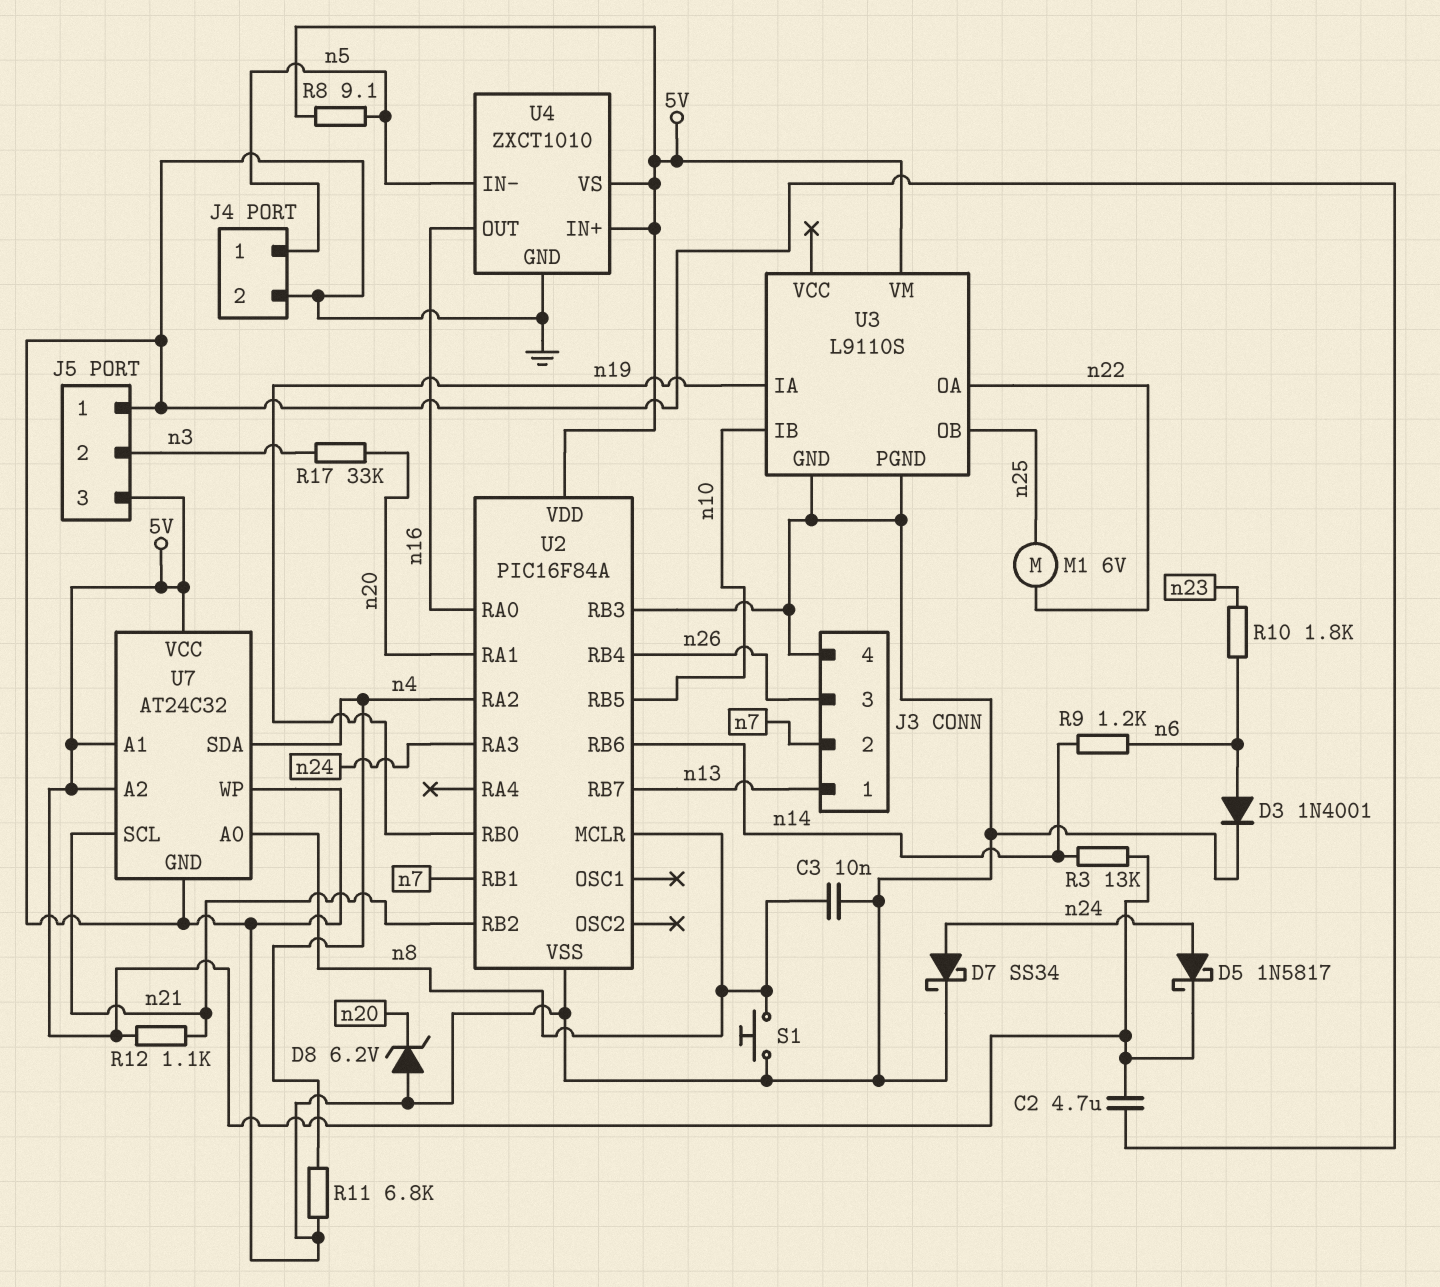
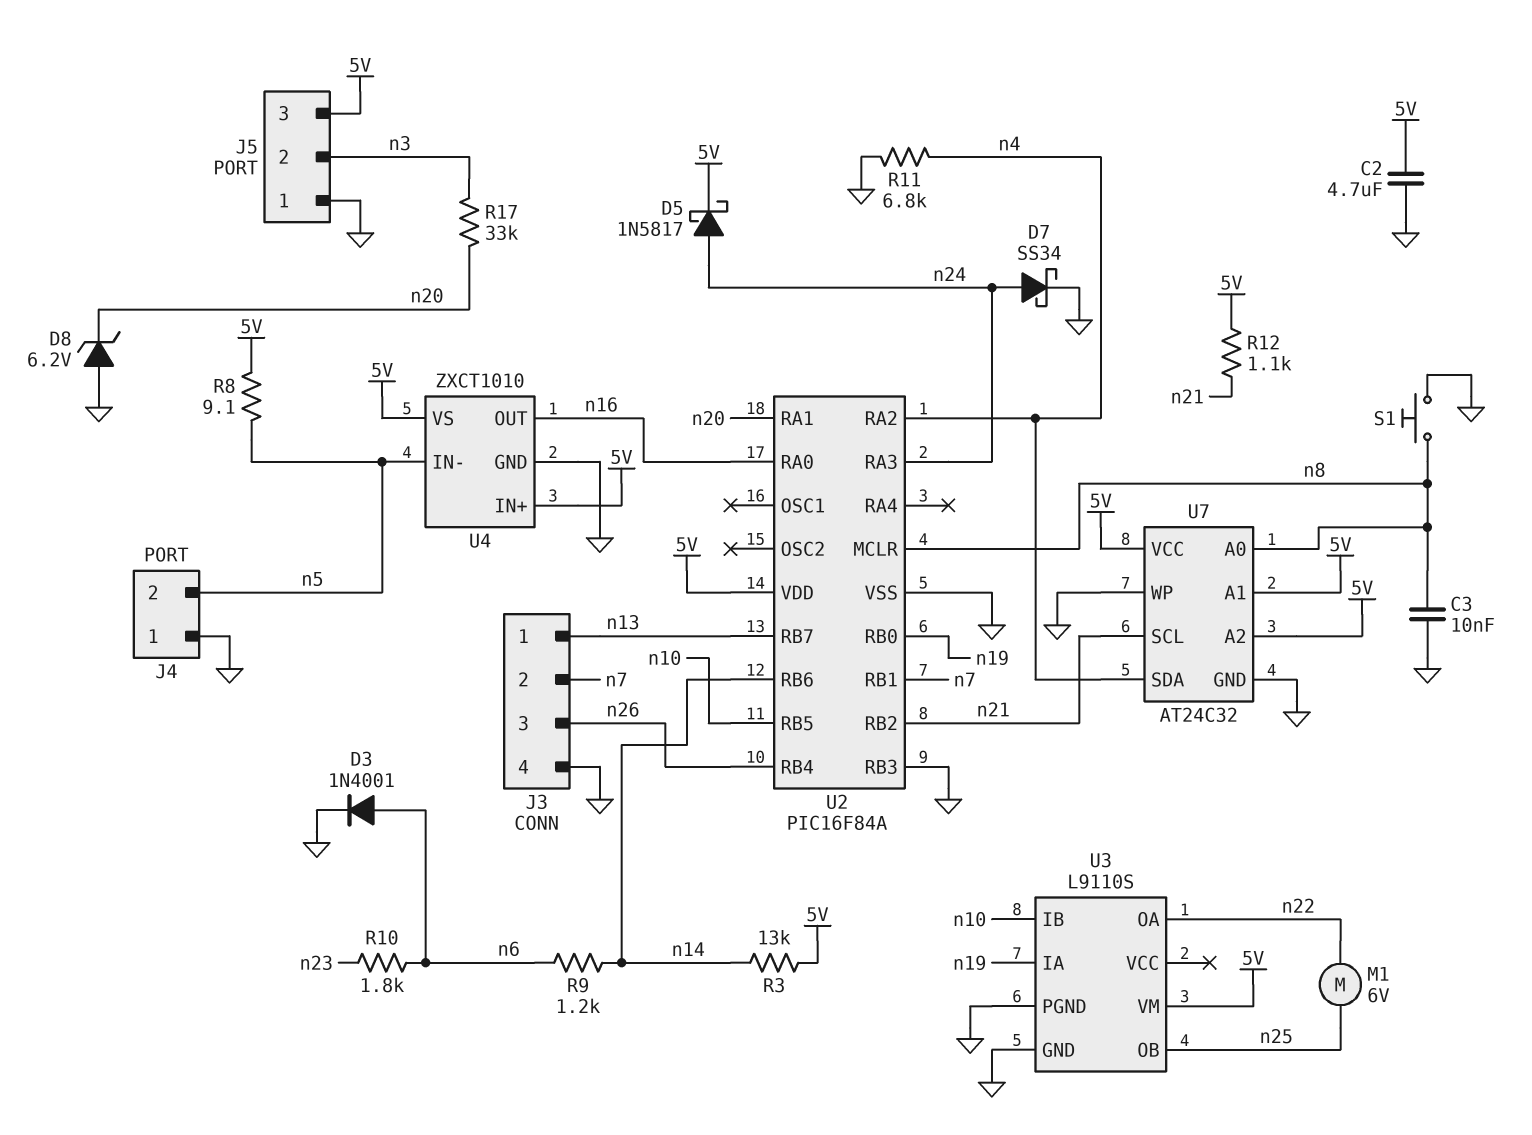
J4 pin 1: n5 -> GND
J4 pin 2: GND -> n5

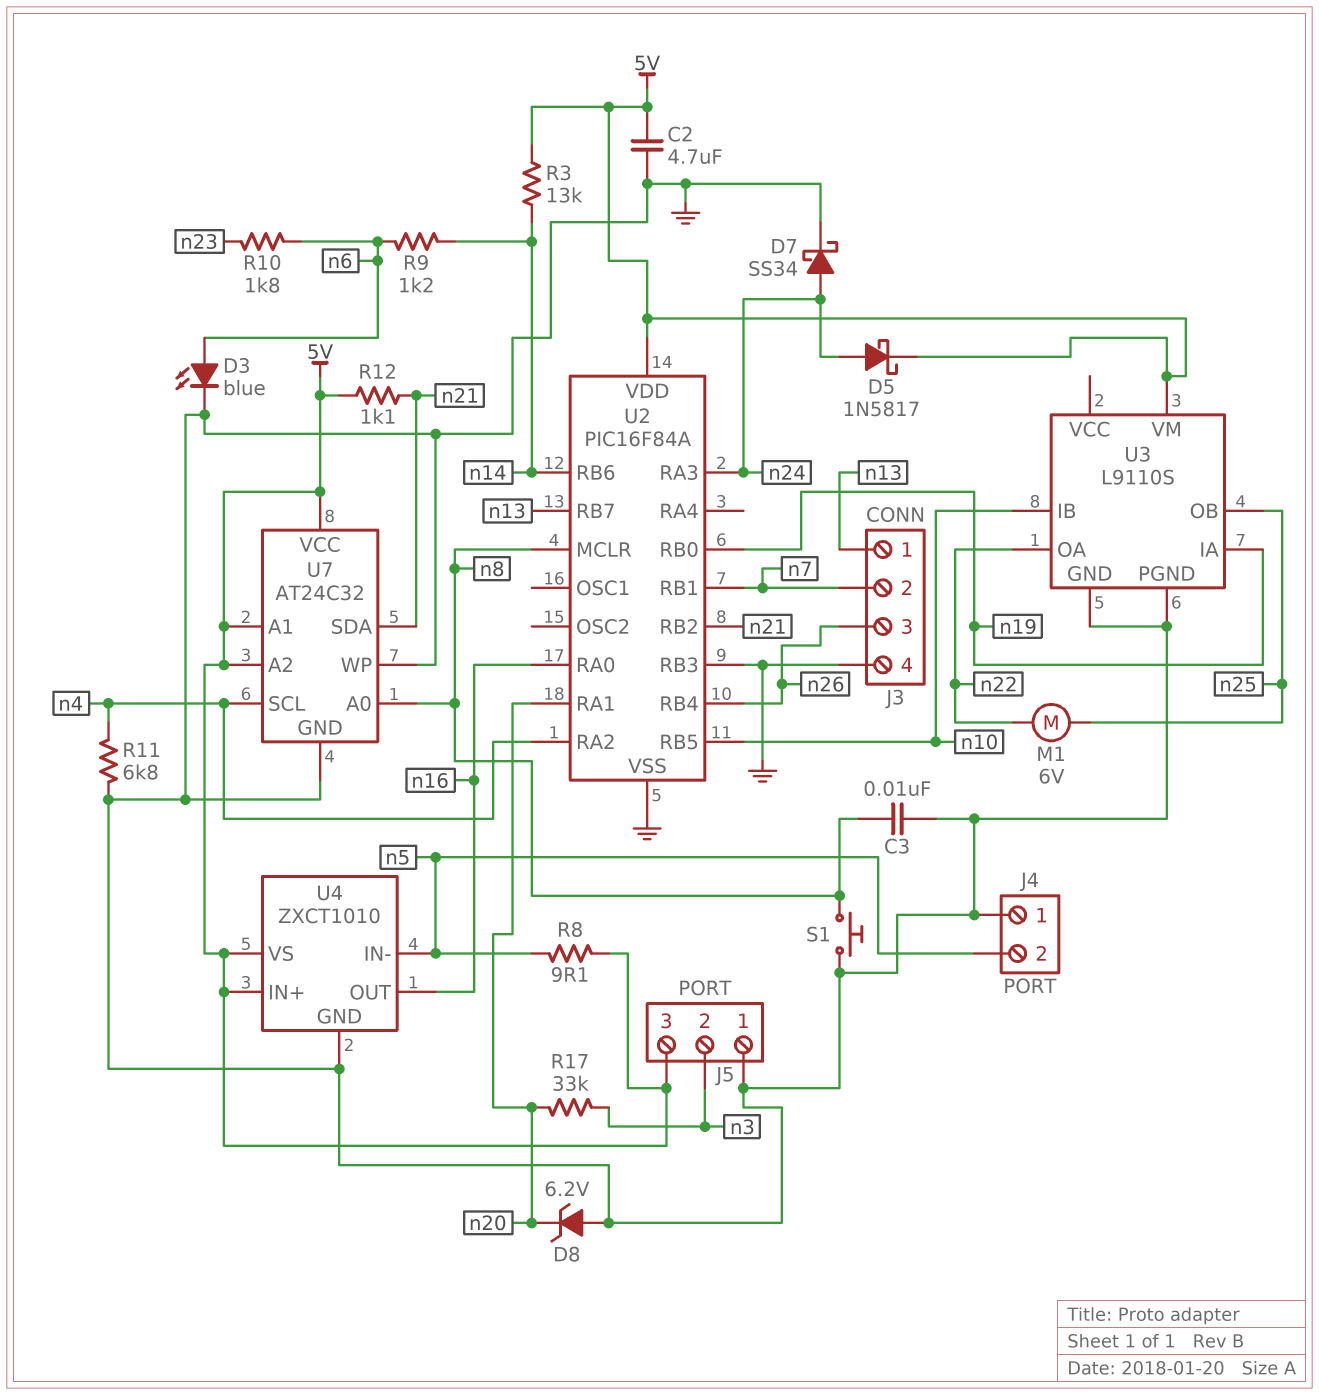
D3: diode 1N4001 (A n6, K GND) -> LED blue (A n6, K GND)
U7 pin SCL: n21 -> n4
U7 pin SDA: n4 -> n21

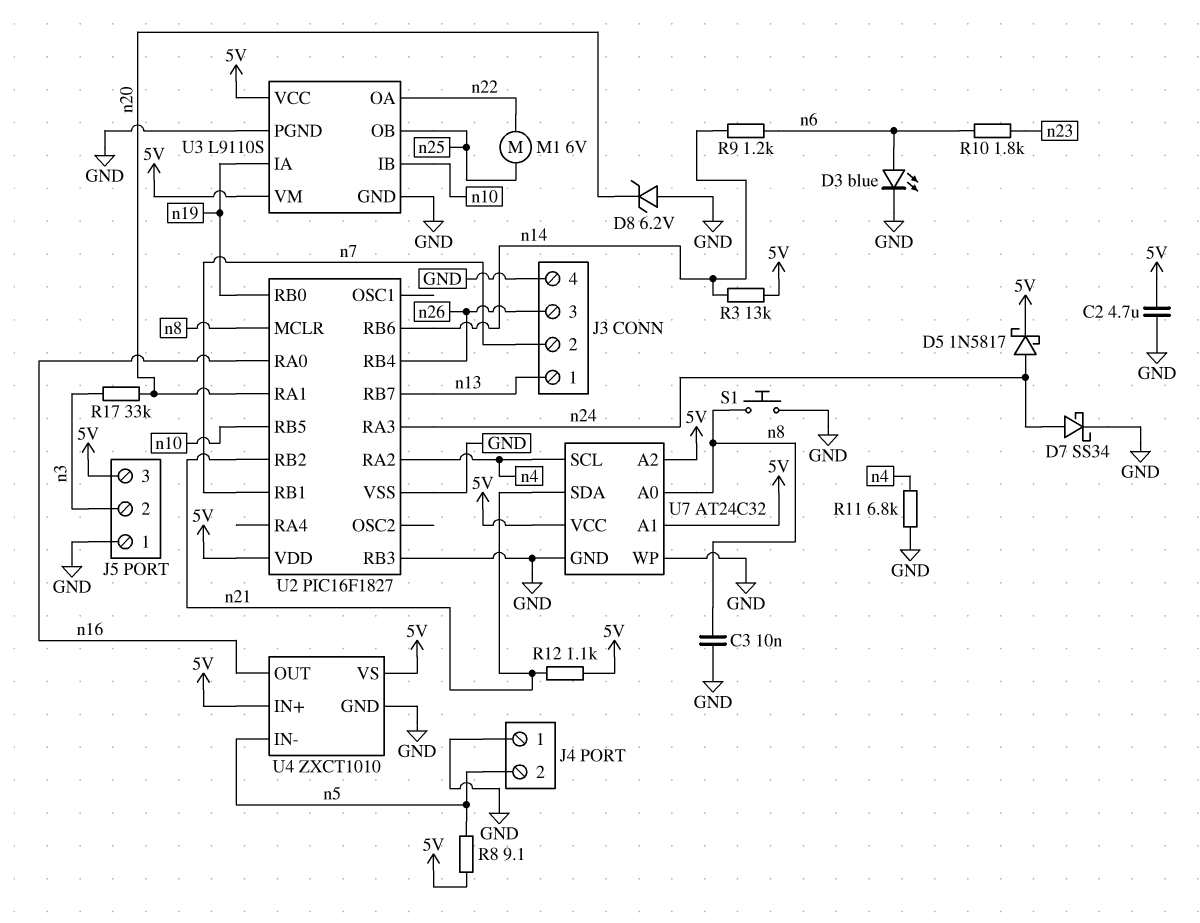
U2: PIC16F84A -> PIC16F1827
U3 pin VCC: none -> 5V

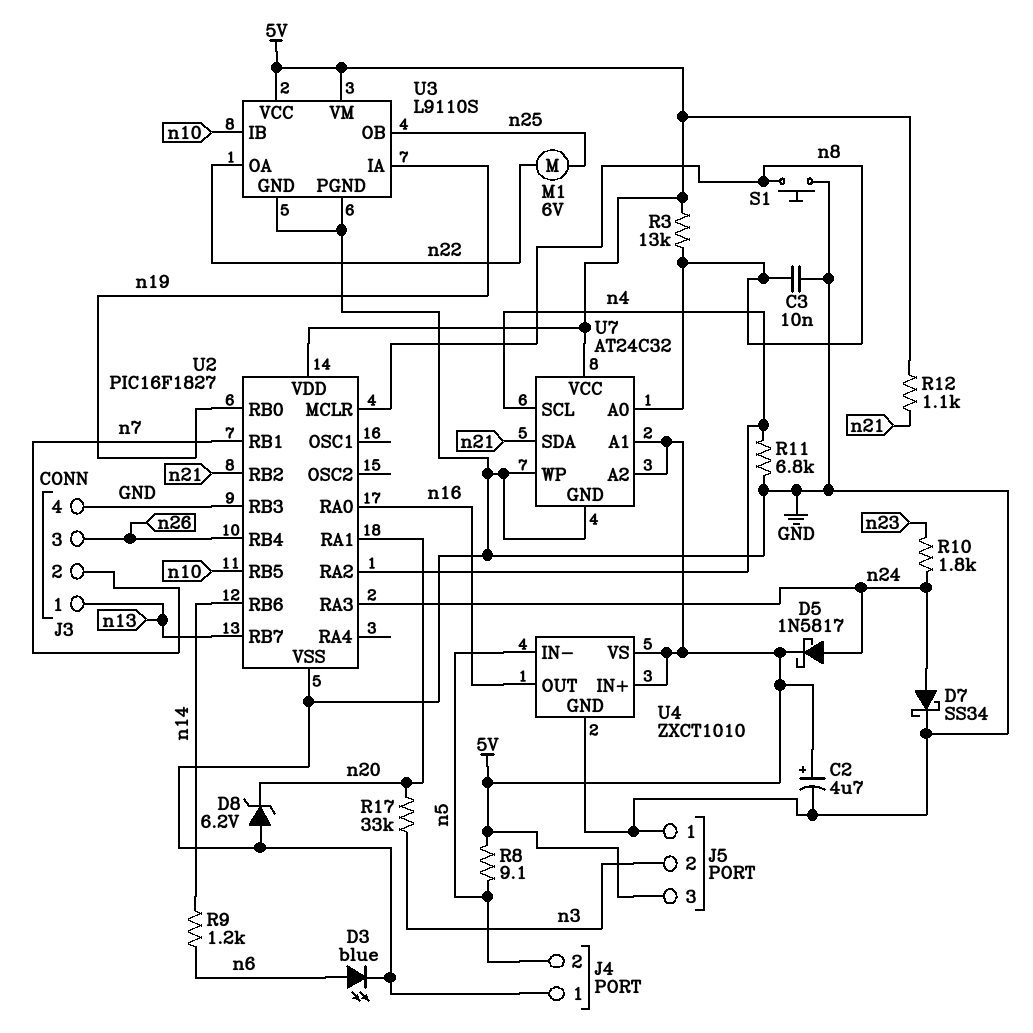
C2: 4.7uF (5V, GND) -> 4.7uF (plus 5V, minus GND)
R3: 13k (5V, n14) -> 13k (5V, n8)
R10: 1.8k (n6, n23) -> 1.8k (n23, n24)

